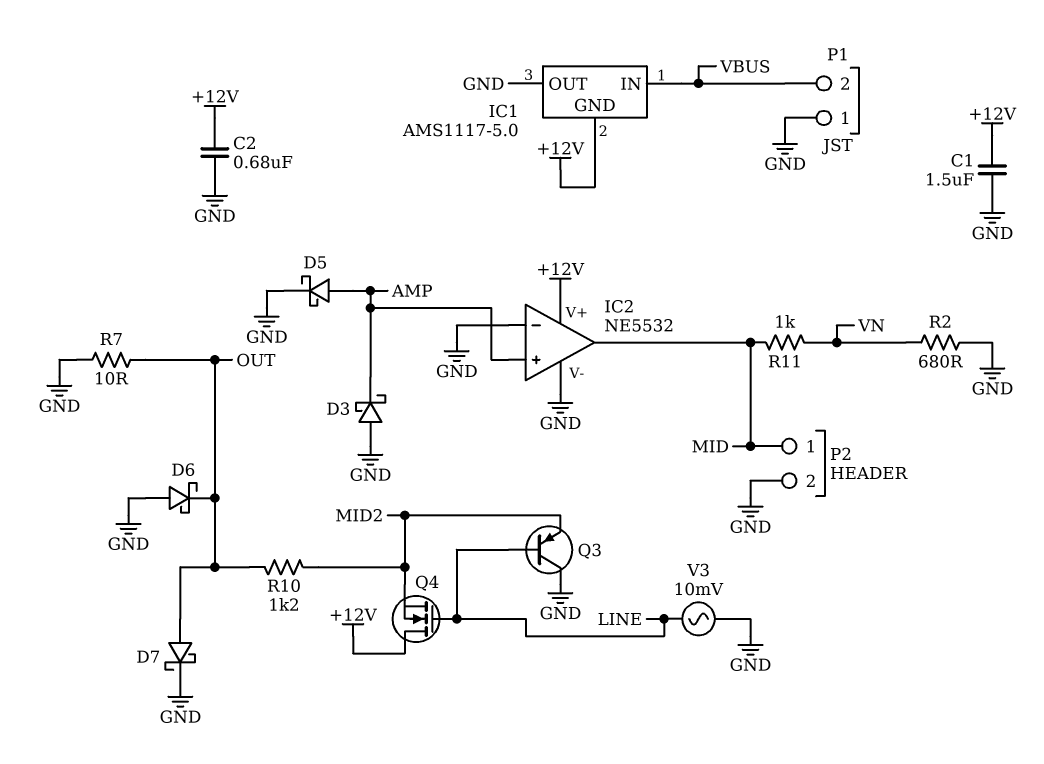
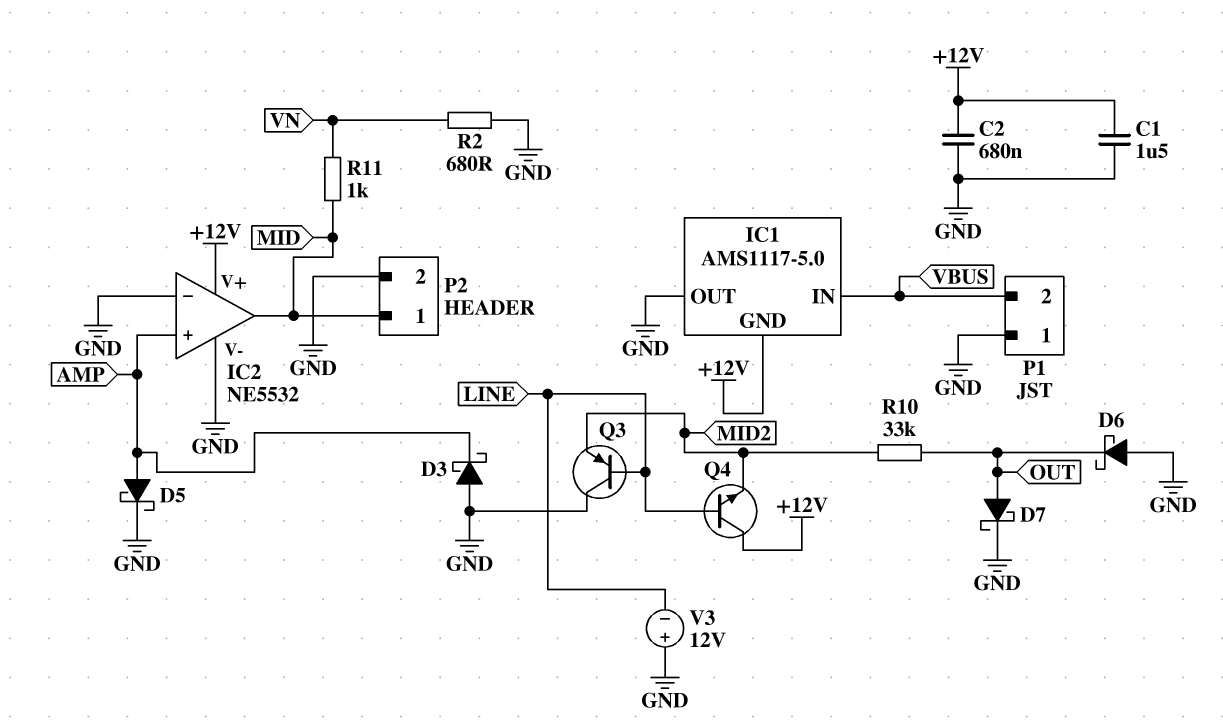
Q4: NMOS (G LINE, D +12V, S MID2) -> NPN (B LINE, C +12V, E MID2)
R7: 10 (GND, OUT) -> none
R10: 1.2k (MID2, OUT) -> 33k (MID2, OUT)
V3: AC 10mV (GND, LINE) -> 12V (plus GND, minus LINE)

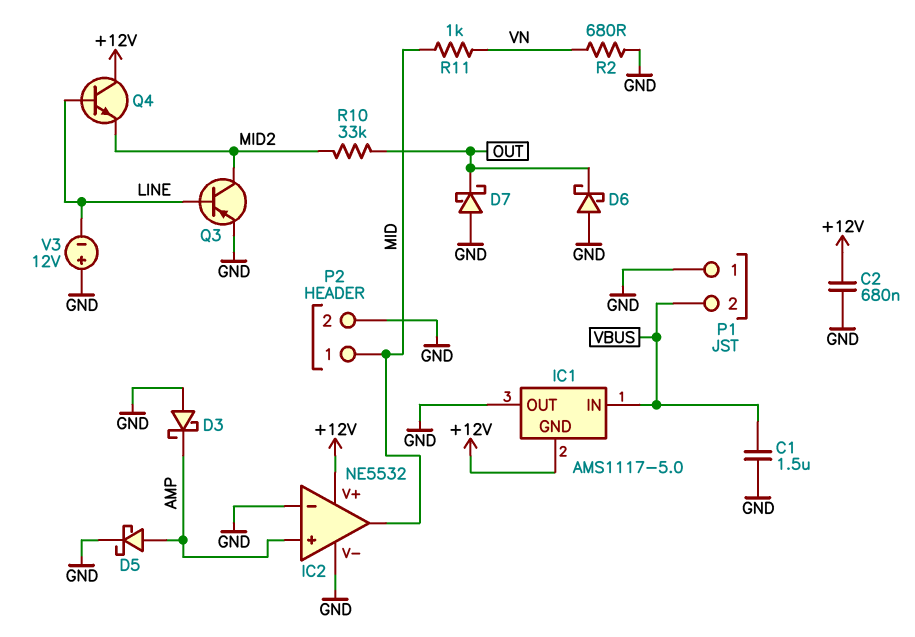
C1: 1.5uF (+12V, GND) -> 1.5uF (GND, VBUS)
D7: schottky (A OUT, K GND) -> schottky (A GND, K OUT)
Q3: PNP (B LINE, C GND, E MID2) -> PNP (B LINE, C MID2, E GND)

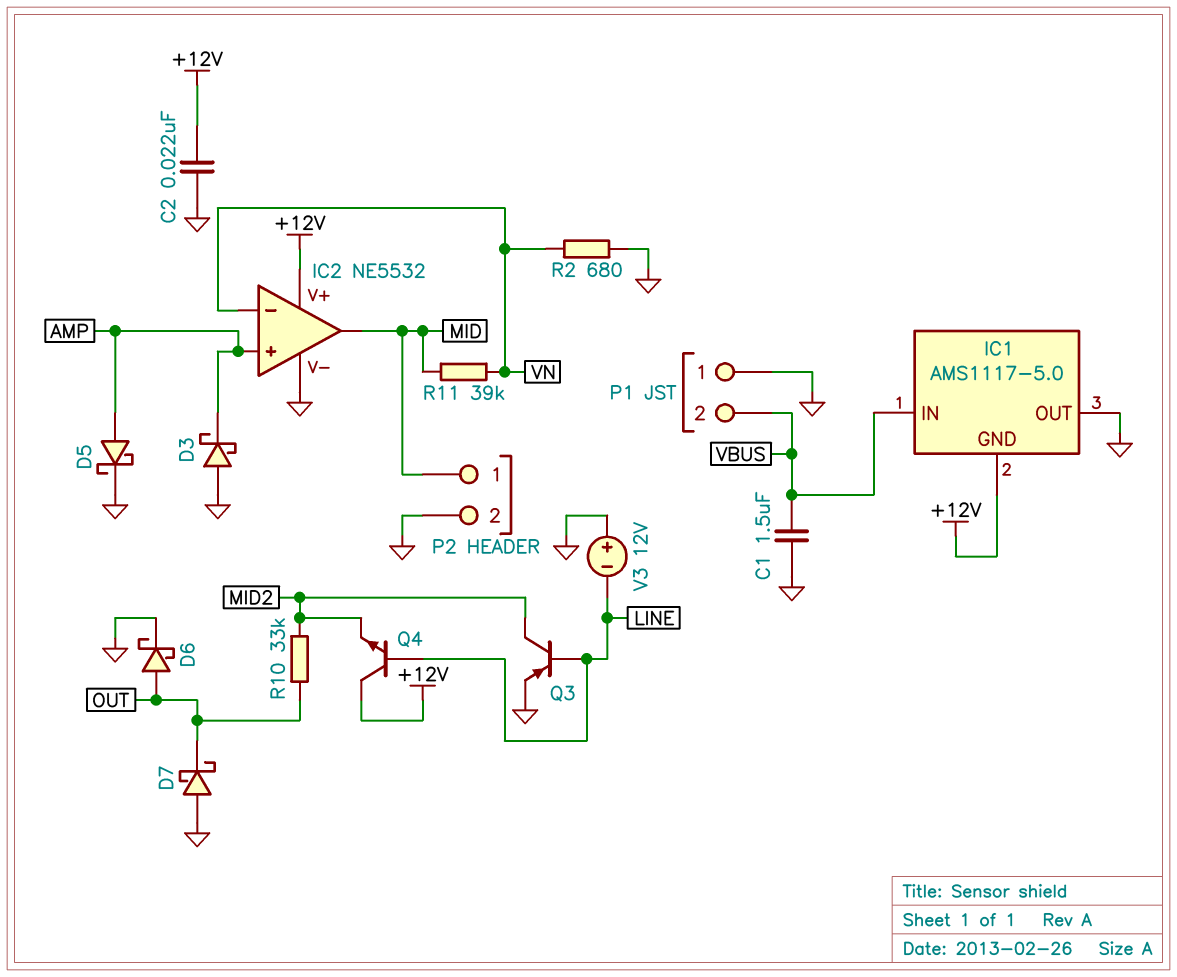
C2: 680nF (+12V, GND) -> 22nF (+12V, GND)
D6: schottky (A GND, K OUT) -> schottky (A OUT, K GND)
IC2 pin in-: GND -> VN
R11: 1k (MID, VN) -> 39k (MID, VN)

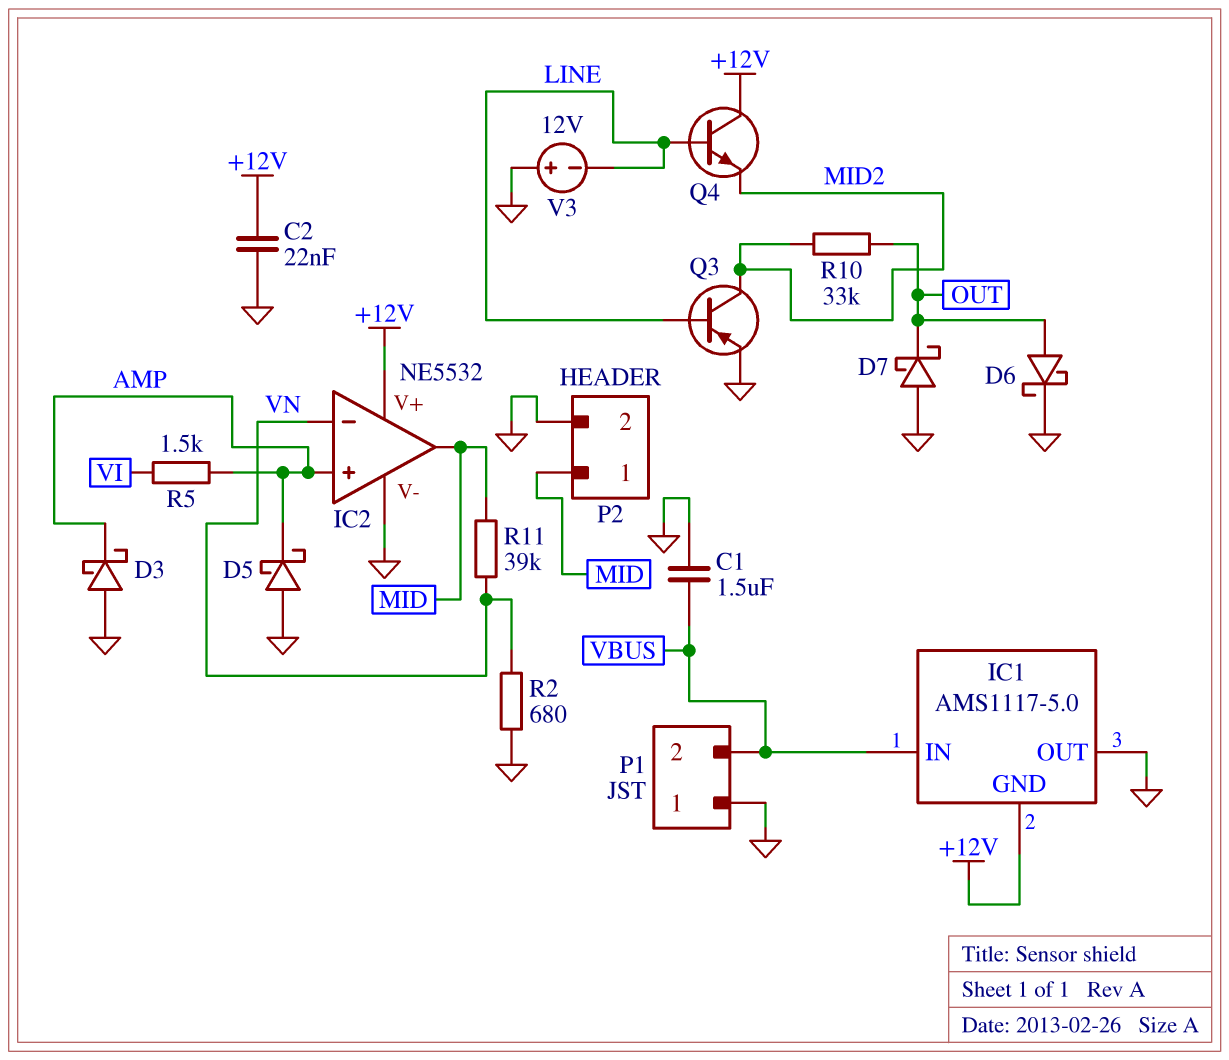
D5: schottky (A AMP, K GND) -> schottky (A GND, K AMP)
R5: none -> 1.5k (AMP, VI)

